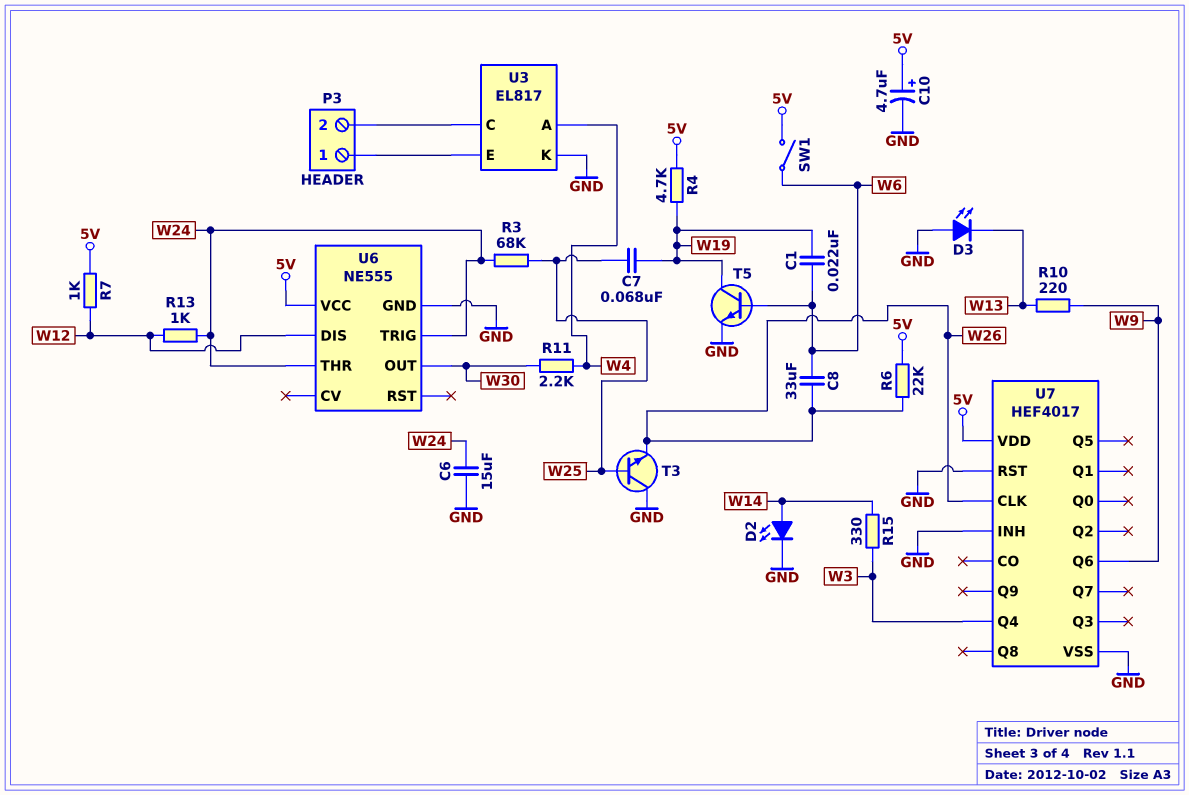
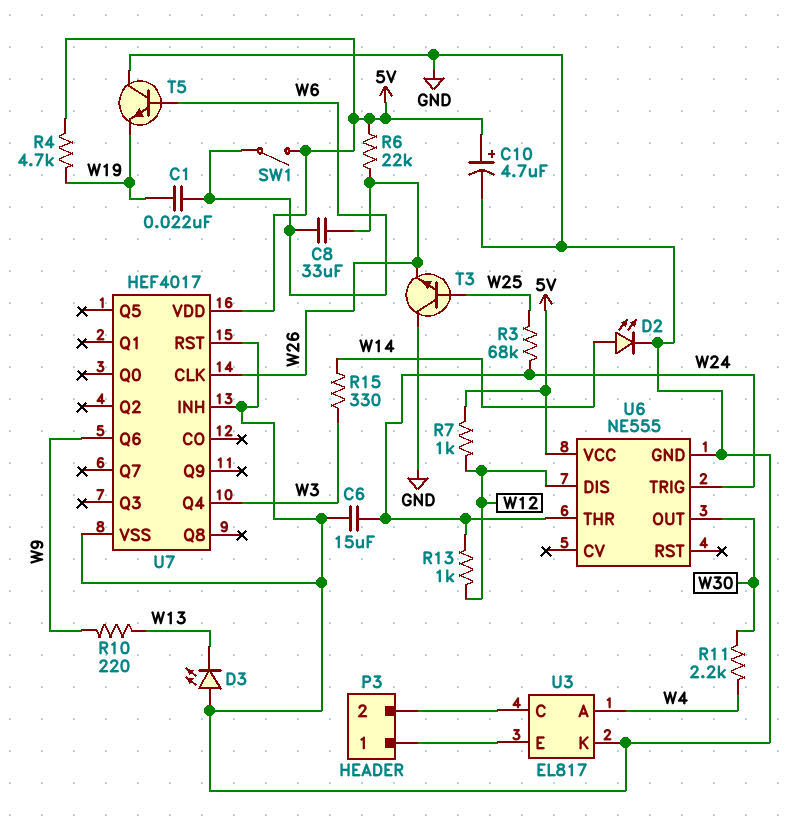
C7: 68nF (W19, W25) -> none
T5: NPN (B W6, C W19, E GND) -> NPN (B W6, C GND, E W19)

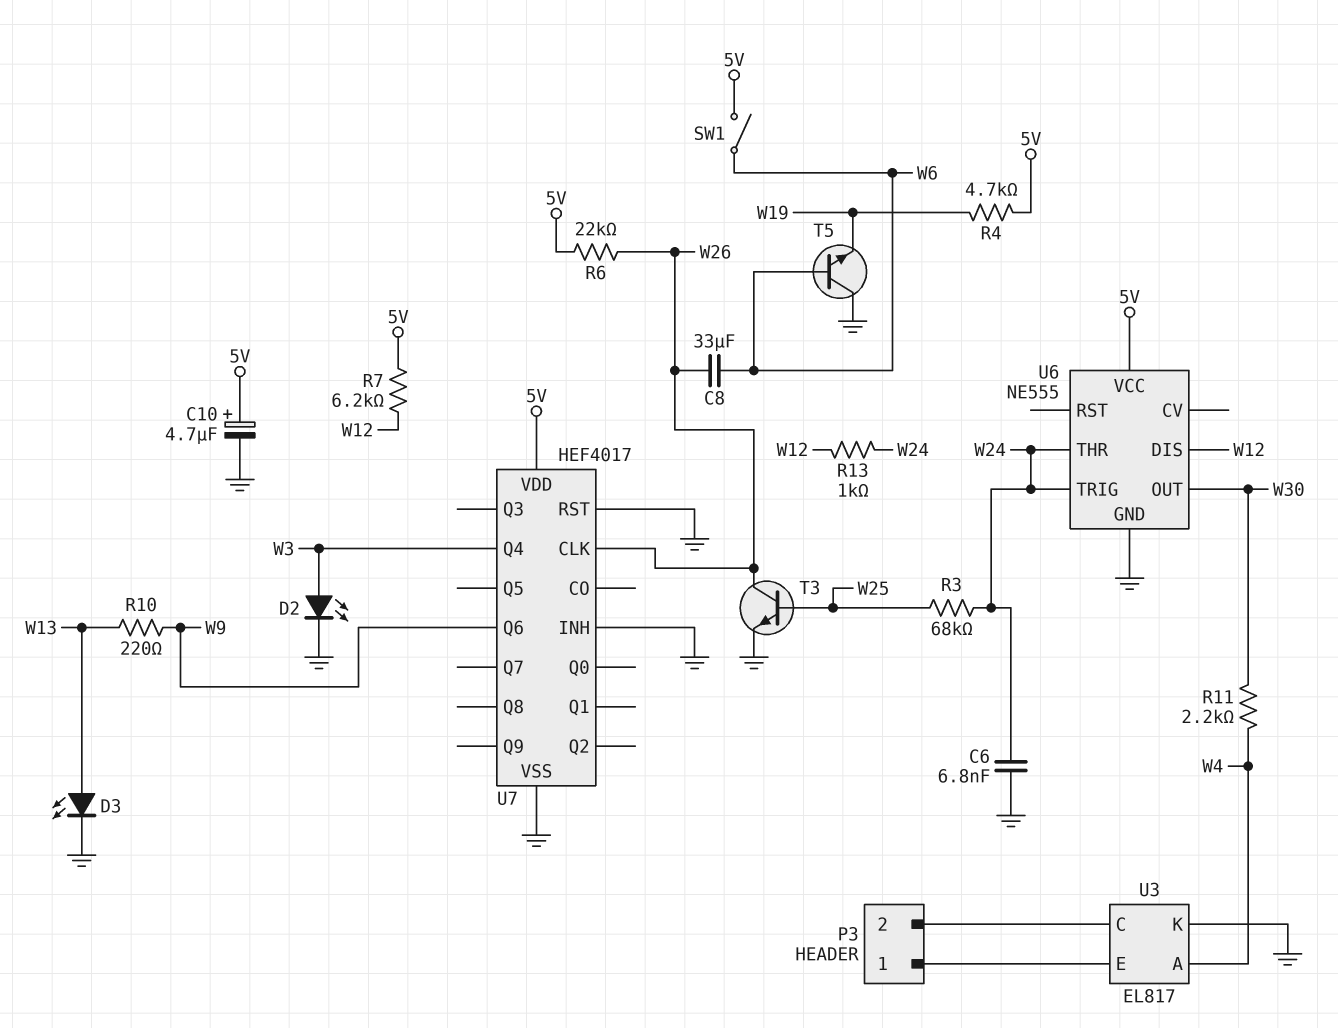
C1: 22nF (W6, W19) -> none
C6: 15uF (GND, W24) -> 6.8nF (GND, W24)
D2: LED (A W14, K GND) -> LED (A W3, K GND)
D3: LED (A GND, K W13) -> LED (A W13, K GND)
R7: 1k (5V, W12) -> 6.2k (5V, W12)
R15: 330 (W3, W14) -> none
T3: NPN (B W25, C GND, E W26) -> NPN (B W25, C W26, E GND)

